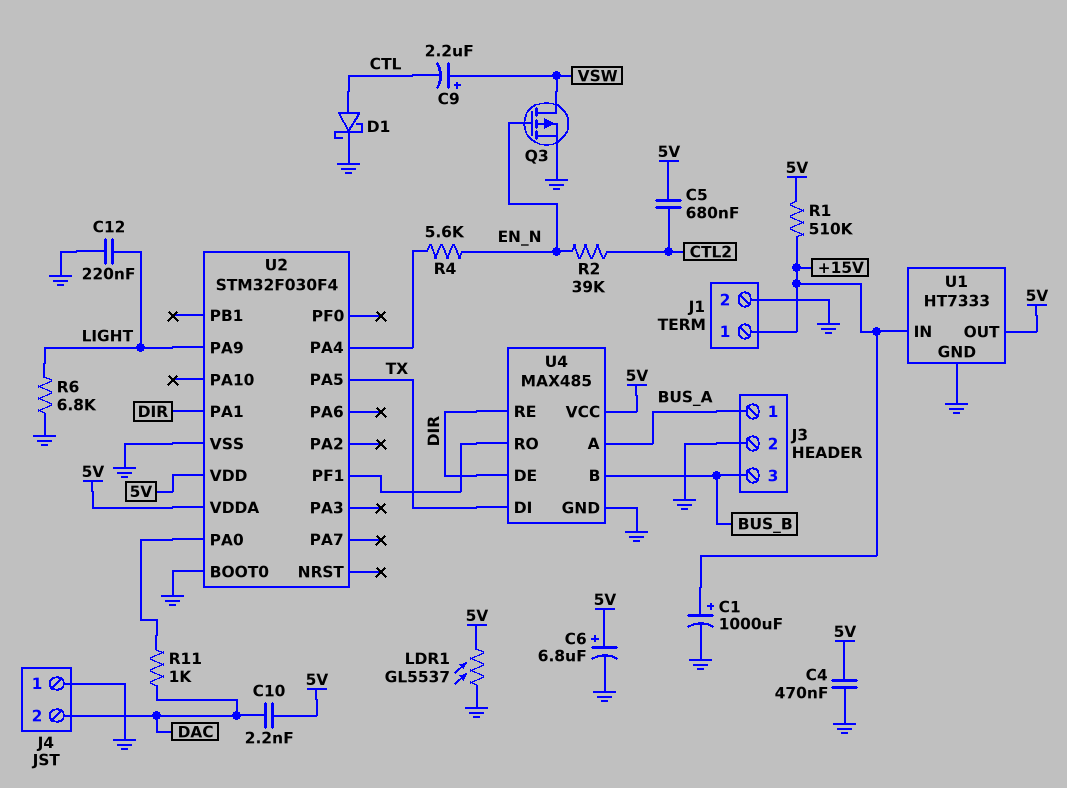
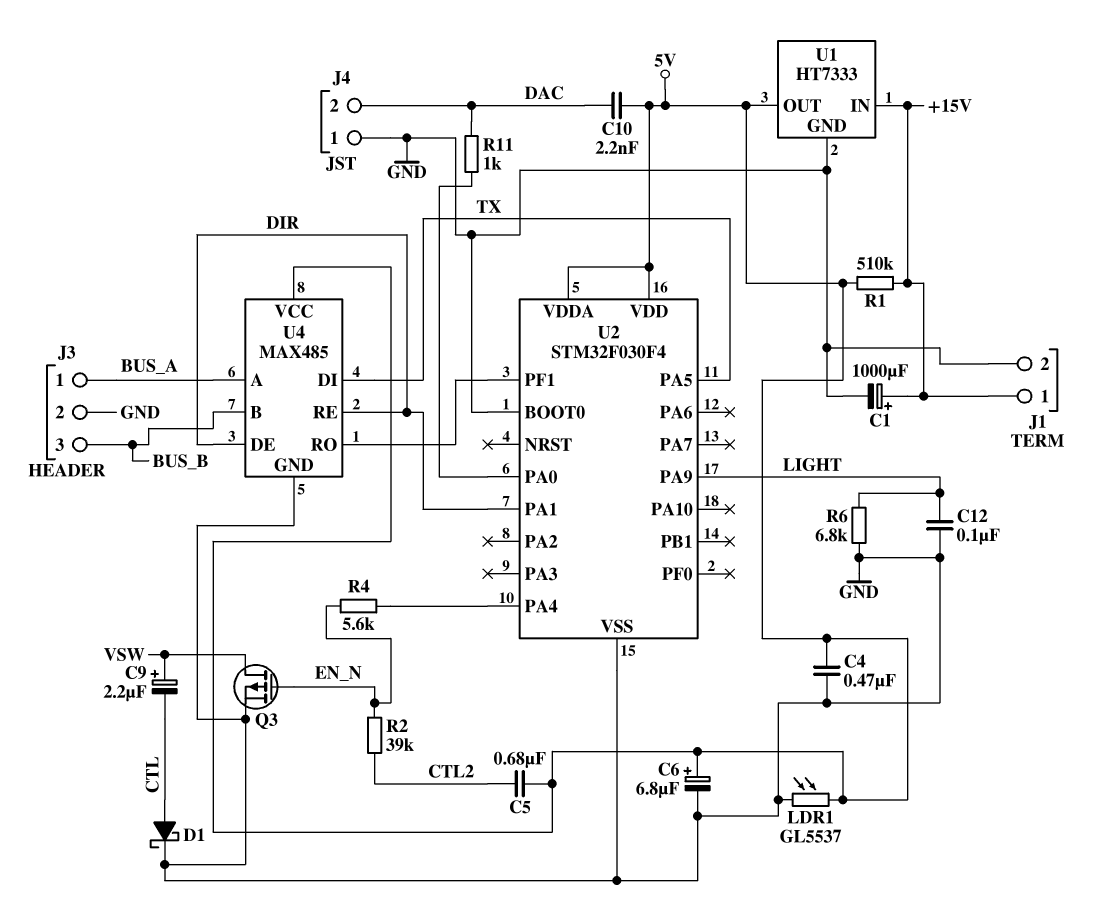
C12: 220nF (GND, LIGHT) -> 100nF (GND, LIGHT)

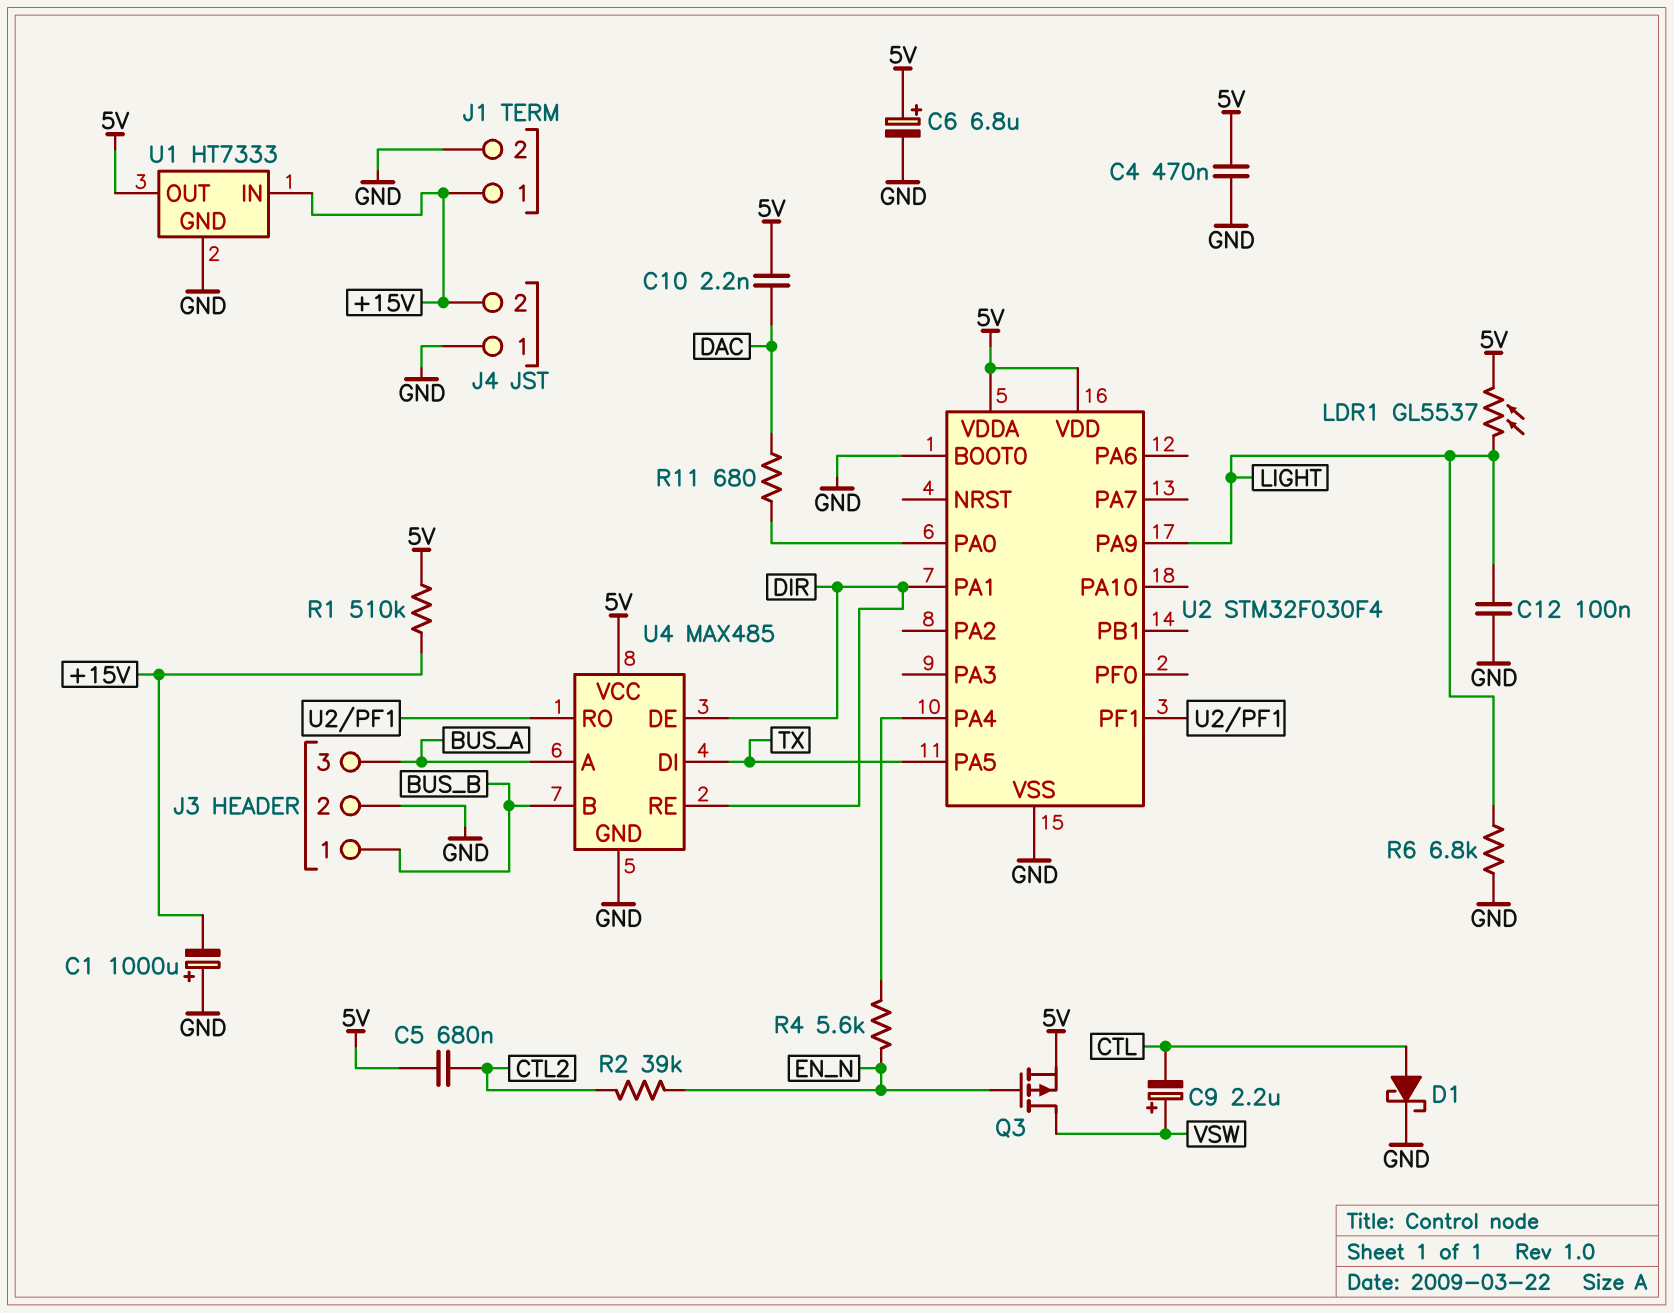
C1: 1000uF (plus +15V, minus GND) -> 1000uF (plus GND, minus +15V)
J3 pin 1: BUS_A -> BUS_B
J3 pin 3: BUS_B -> BUS_A
J4 pin 2: DAC -> +15V
LDR1: GL5537 (5V, GND) -> GL5537 (5V, LIGHT)
Q3: PMOS (G EN_N, D VSW, S GND) -> PMOS (G EN_N, D VSW, S 5V)
R11: 1k (DAC, U2/PA0) -> 680 (DAC, U2/PA0)

